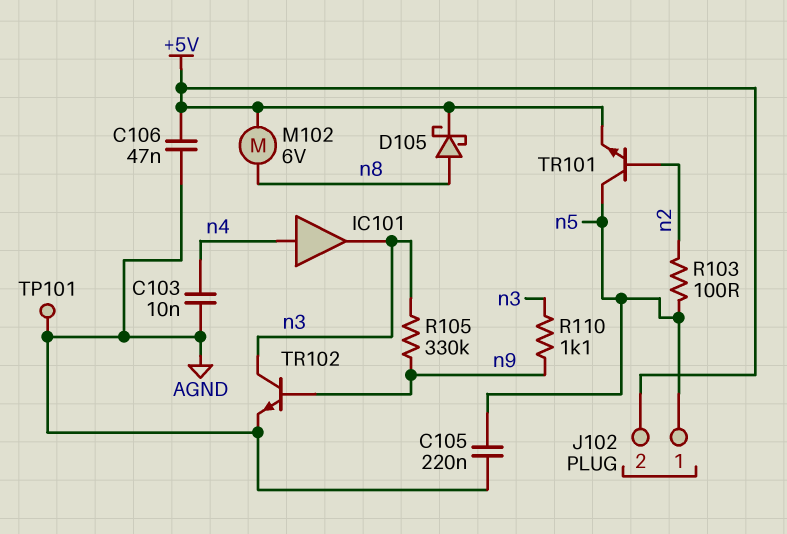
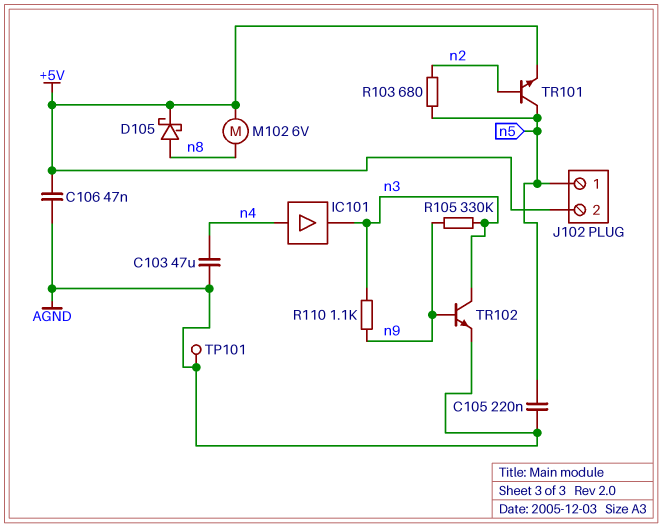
C103: 10nF (AGND, n4) -> 47uF (AGND, n4)
R103: 100 (n2, n5) -> 680 (n2, n5)

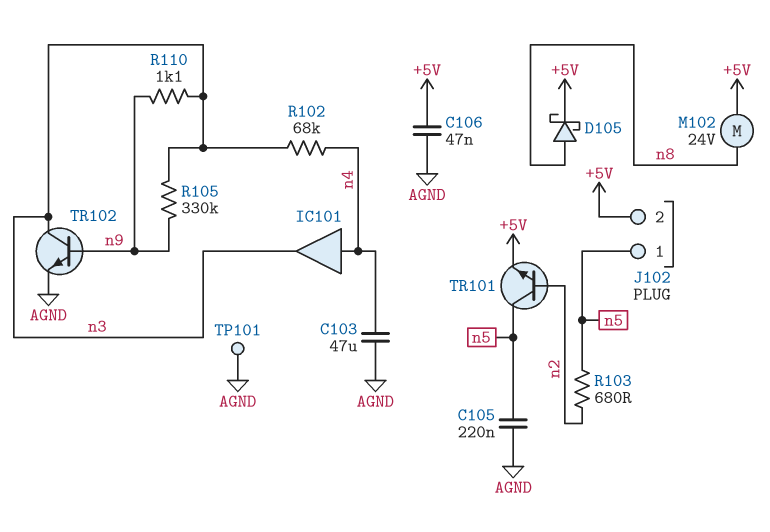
M102: motor 6V (+5V, n8) -> motor 24V (+5V, n8)
R102: none -> 68k (n3, n4)

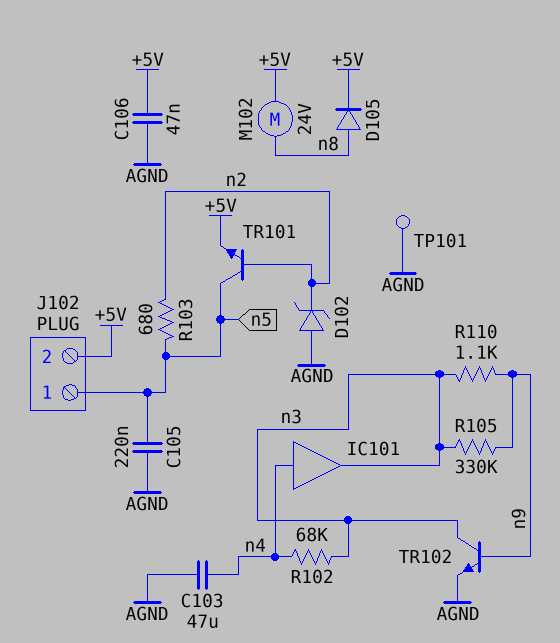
D102: none -> zener (A AGND, K n2)
D105: schottky (A n8, K +5V) -> diode (A n8, K +5V)

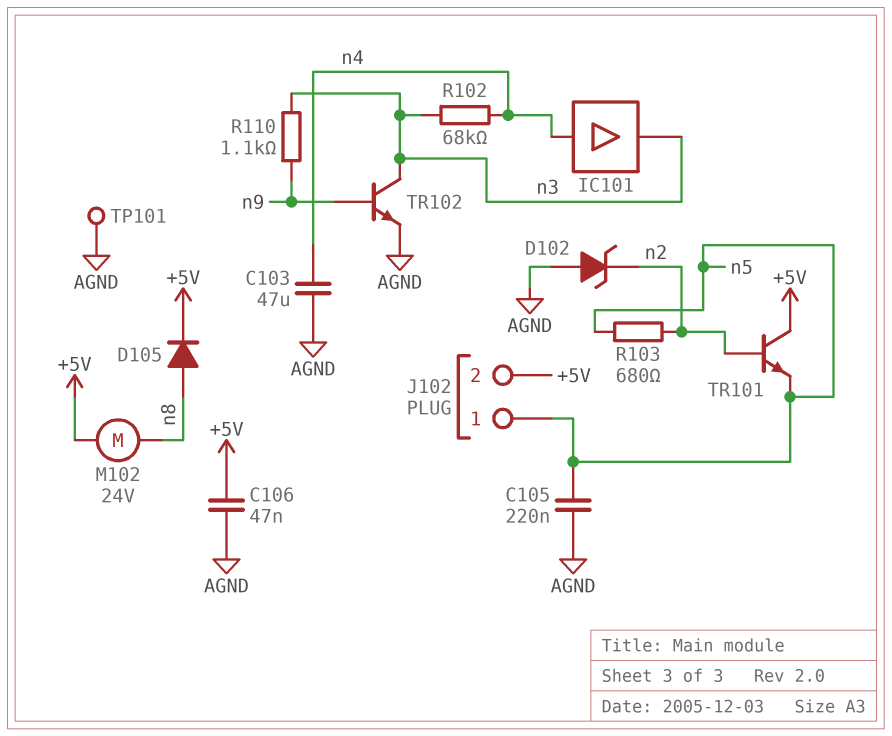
R105: 330k (n3, n9) -> none
TR101: NPN (B n2, C n5, E +5V) -> NPN (B n2, C +5V, E n5)

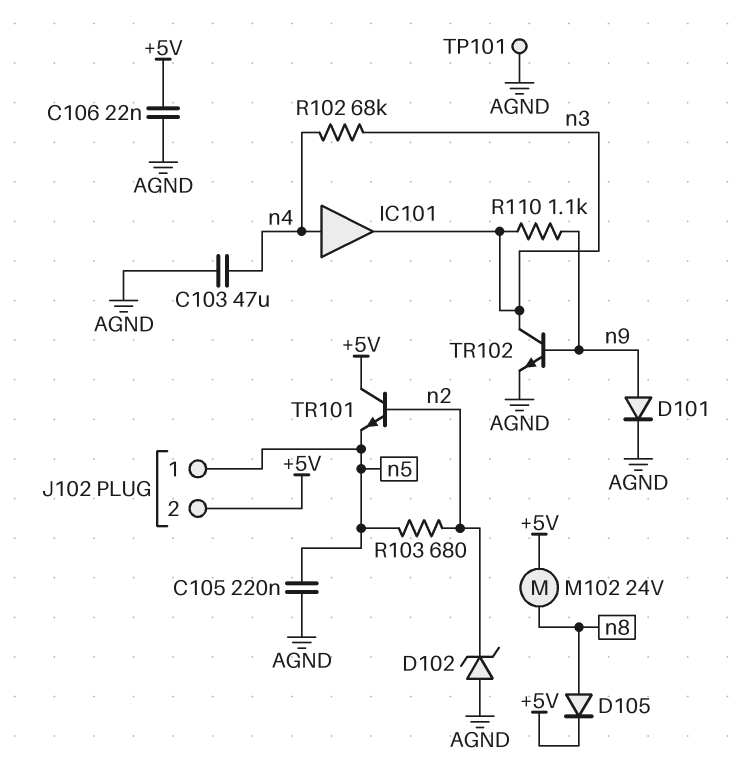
C106: 47nF (+5V, AGND) -> 22nF (+5V, AGND)
D101: none -> diode (A n9, K AGND)

